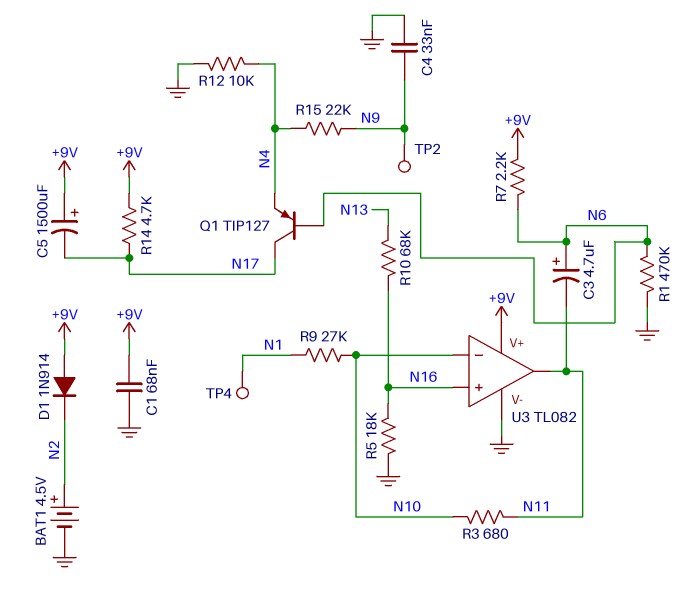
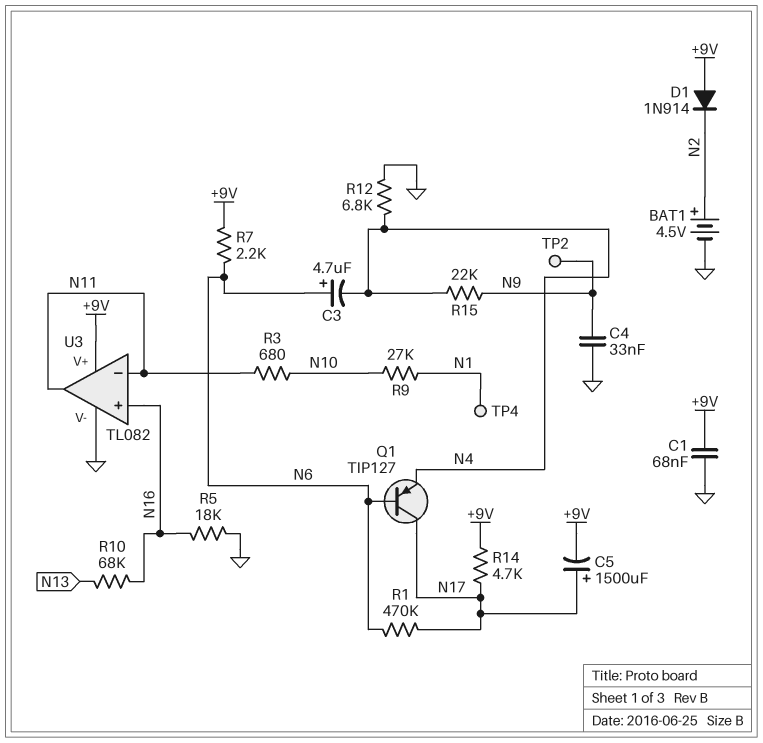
C3: 4.7uF (plus N6, minus N11) -> 4.7uF (plus N6, minus N4)
C5: 1500uF (plus +9V, minus N17) -> 1500uF (plus N17, minus +9V)
R1: 470k (GND, N6) -> 470k (N6, N17)
R12: 10k (GND, N4) -> 6.8k (GND, N4)
U3 pin in-: N10 -> N11

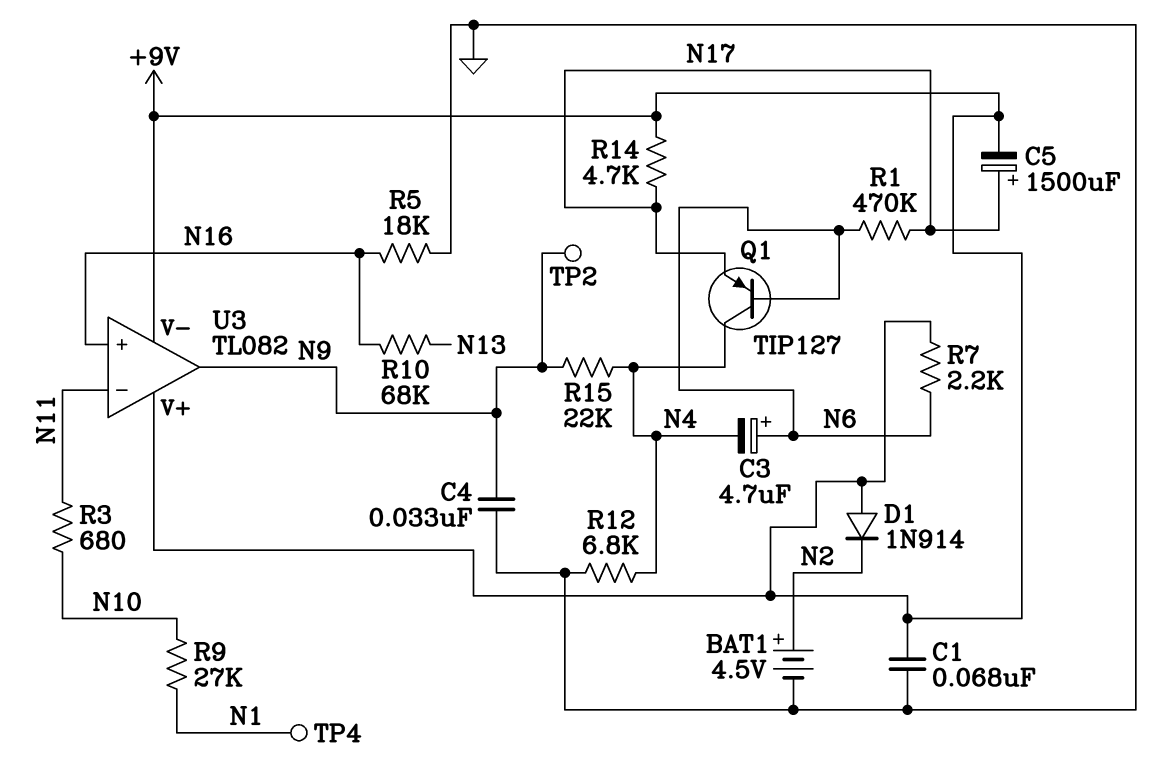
Q1: PNP TIP127 (B N6, C N17, E N4) -> PNP TIP127 (B N6, C N4, E N17)
U3 pin V-: GND -> +9V
U3 pin out: N11 -> N9

